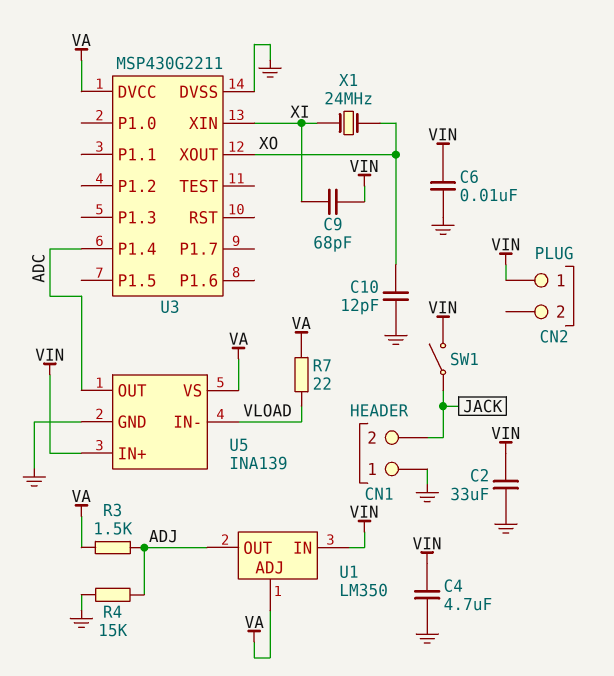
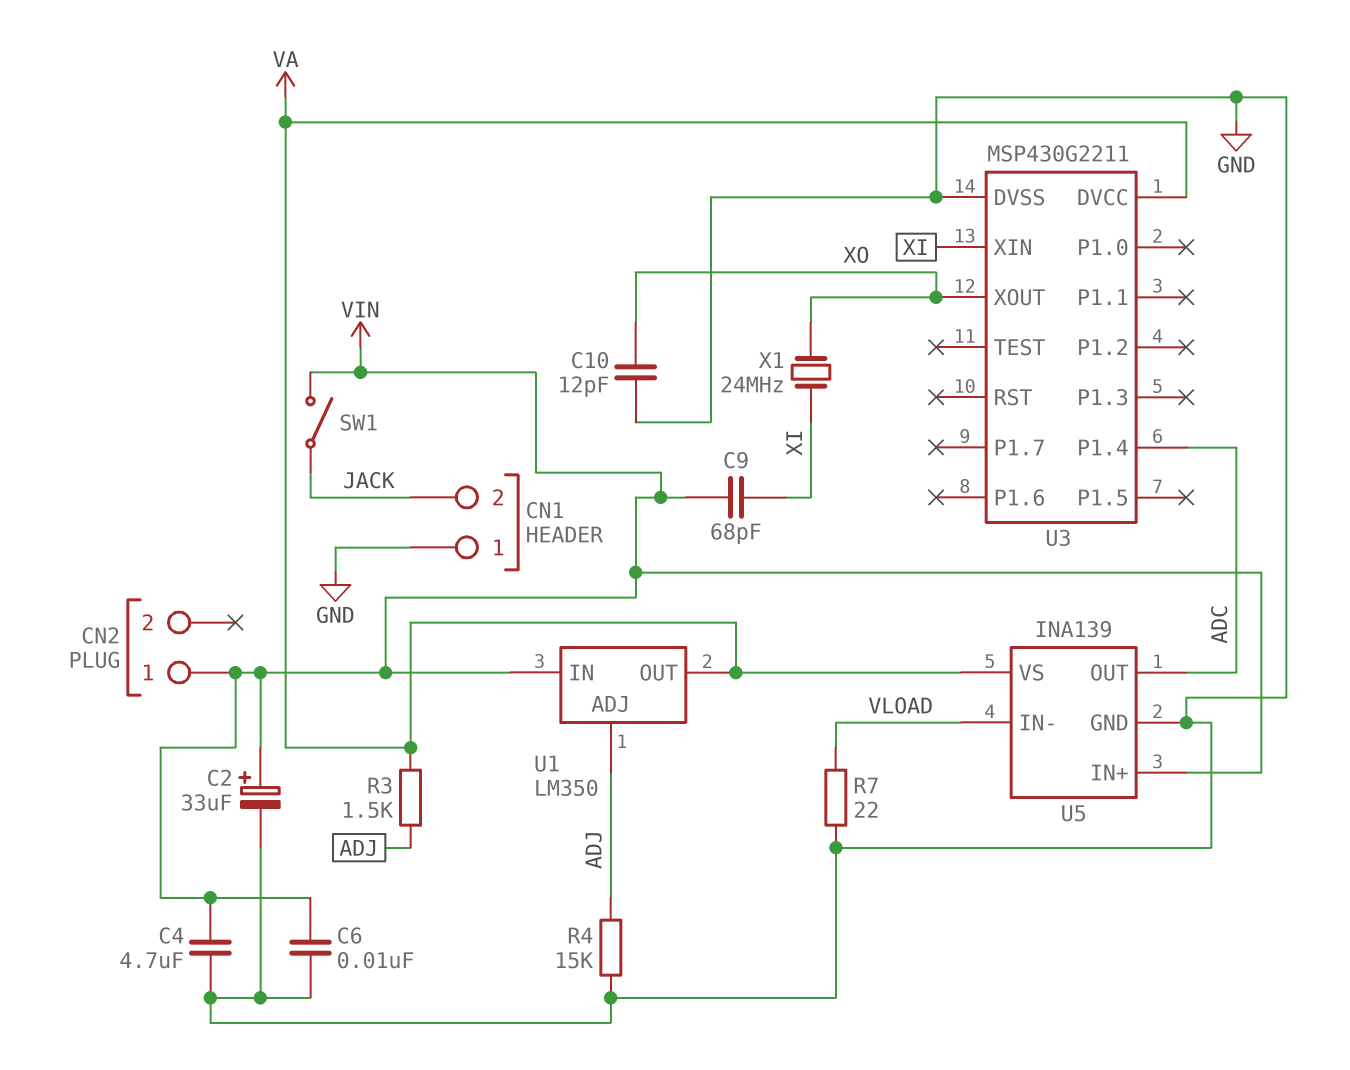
C2: 33uF (GND, VIN) -> 33uF (plus VIN, minus GND)
R7: 22 (VA, VLOAD) -> 22 (GND, VLOAD)
U1 pin ADJ: VA -> ADJ
U1 pin OUT: ADJ -> VA

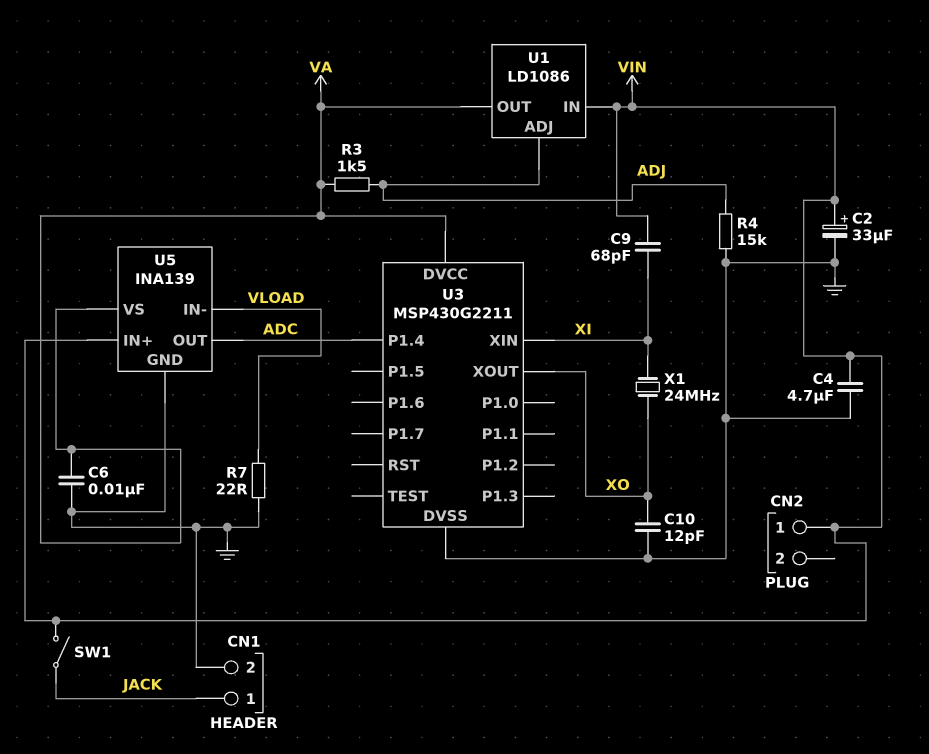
C6: 10nF (GND, VIN) -> 10nF (GND, VA)
CN1 pin 1: GND -> JACK
CN1 pin 2: JACK -> GND
U1: LM350 -> LD1086

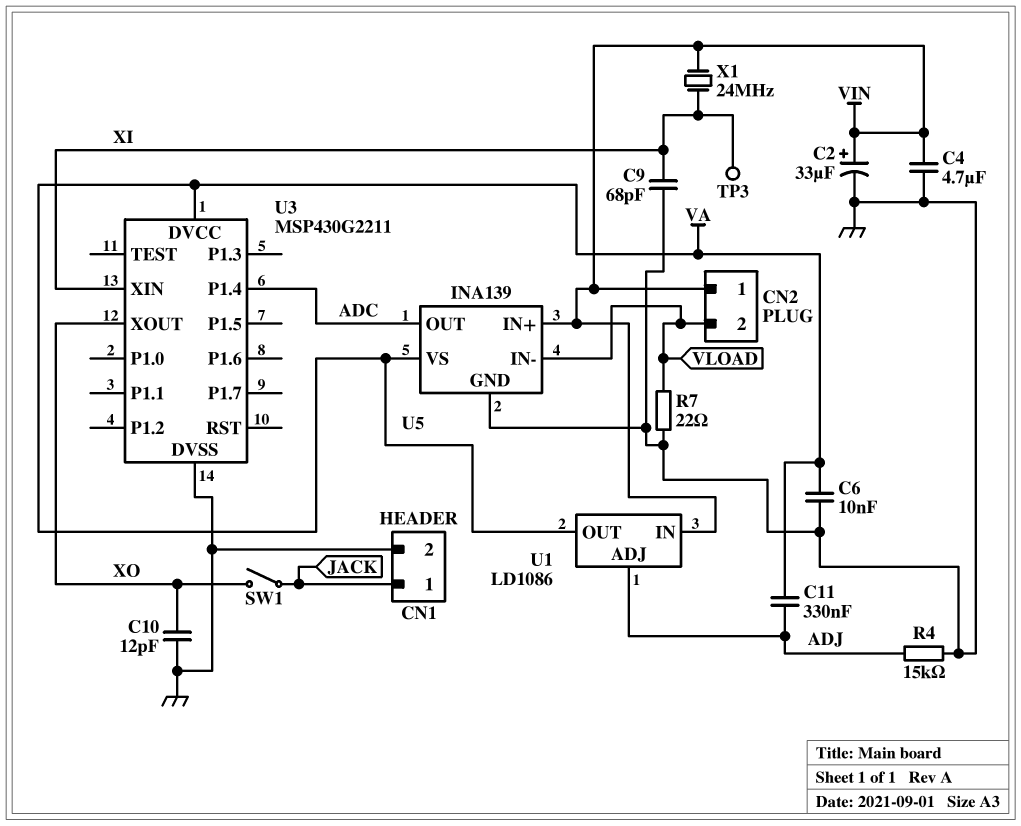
C9: 68pF (VIN, XI) -> 68pF (GND, XI)
C11: none -> 330nF (ADJ, VA)
CN2 pin 2: none -> VLOAD
R3: 1.5k (ADJ, VA) -> none
SW1: switch (JACK, VIN) -> switch (JACK, XO)
TP3: none -> test point (XI)
X1: 24MHz (XI, XO) -> 24MHz (VIN, XI)

